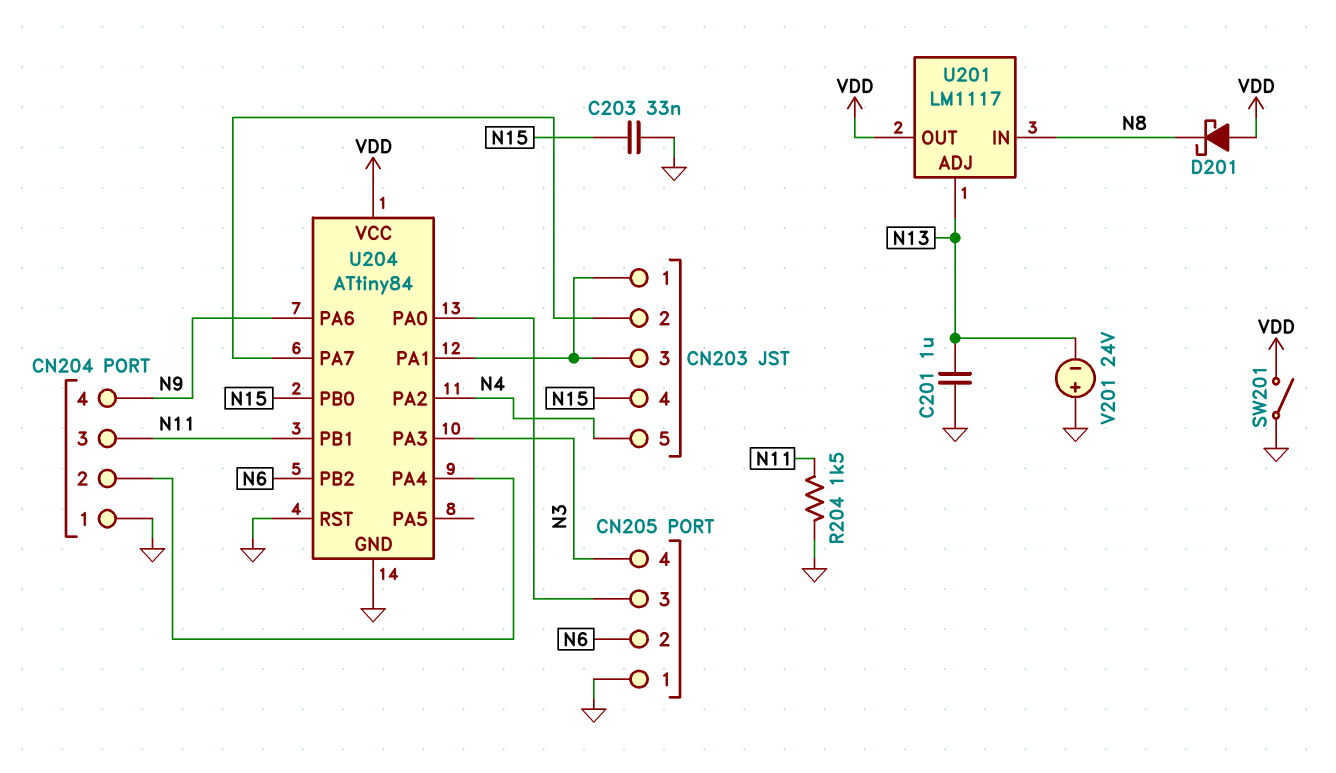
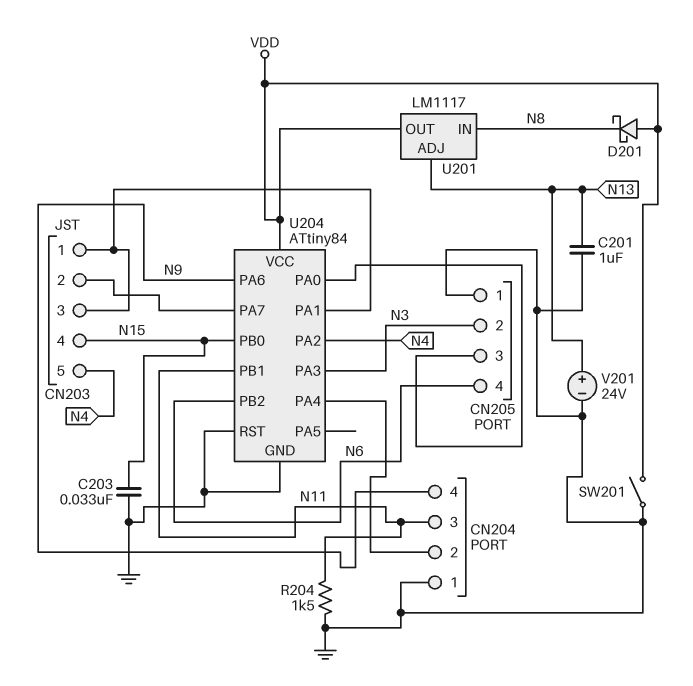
CN205 pin 2: N6 -> N3
CN205 pin 4: N3 -> N6
V201: 24V (plus GND, minus N13) -> 24V (plus N13, minus GND)

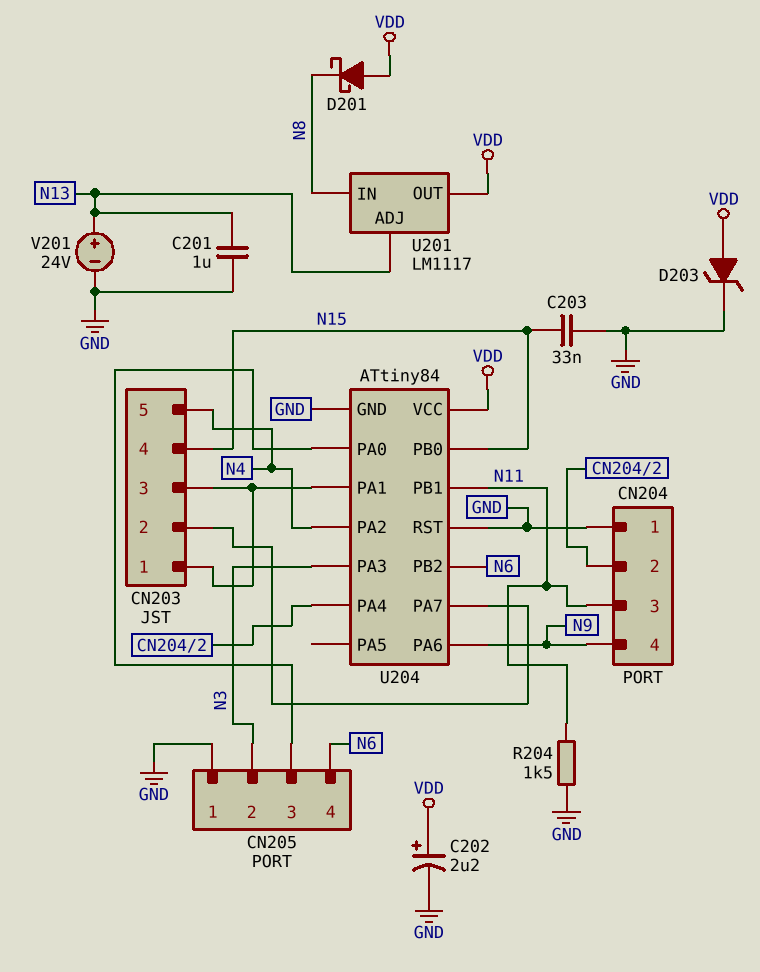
C202: none -> 2.2uF (plus VDD, minus GND)
D203: none -> zener (A VDD, K GND)
SW201: switch (GND, VDD) -> none

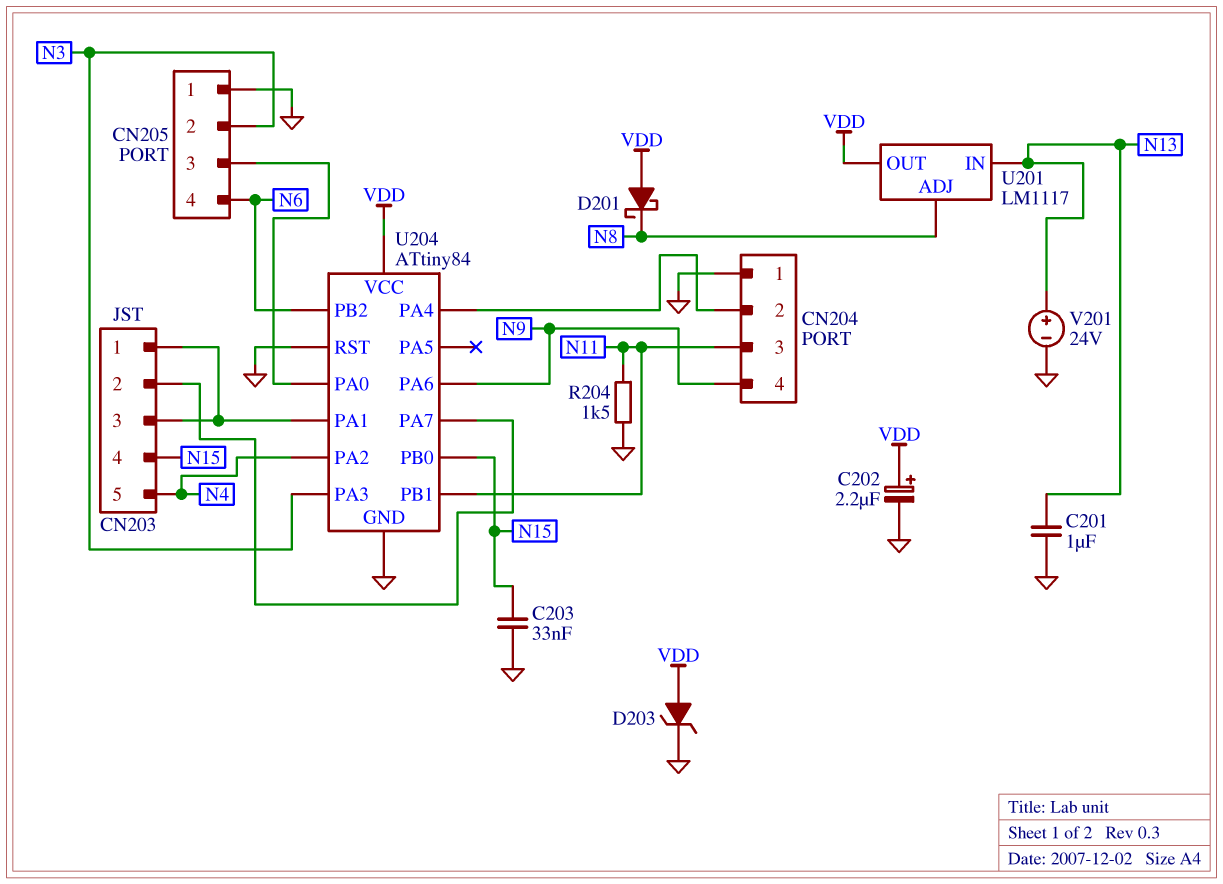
U201 pin ADJ: N13 -> N8
U201 pin IN: N8 -> N13

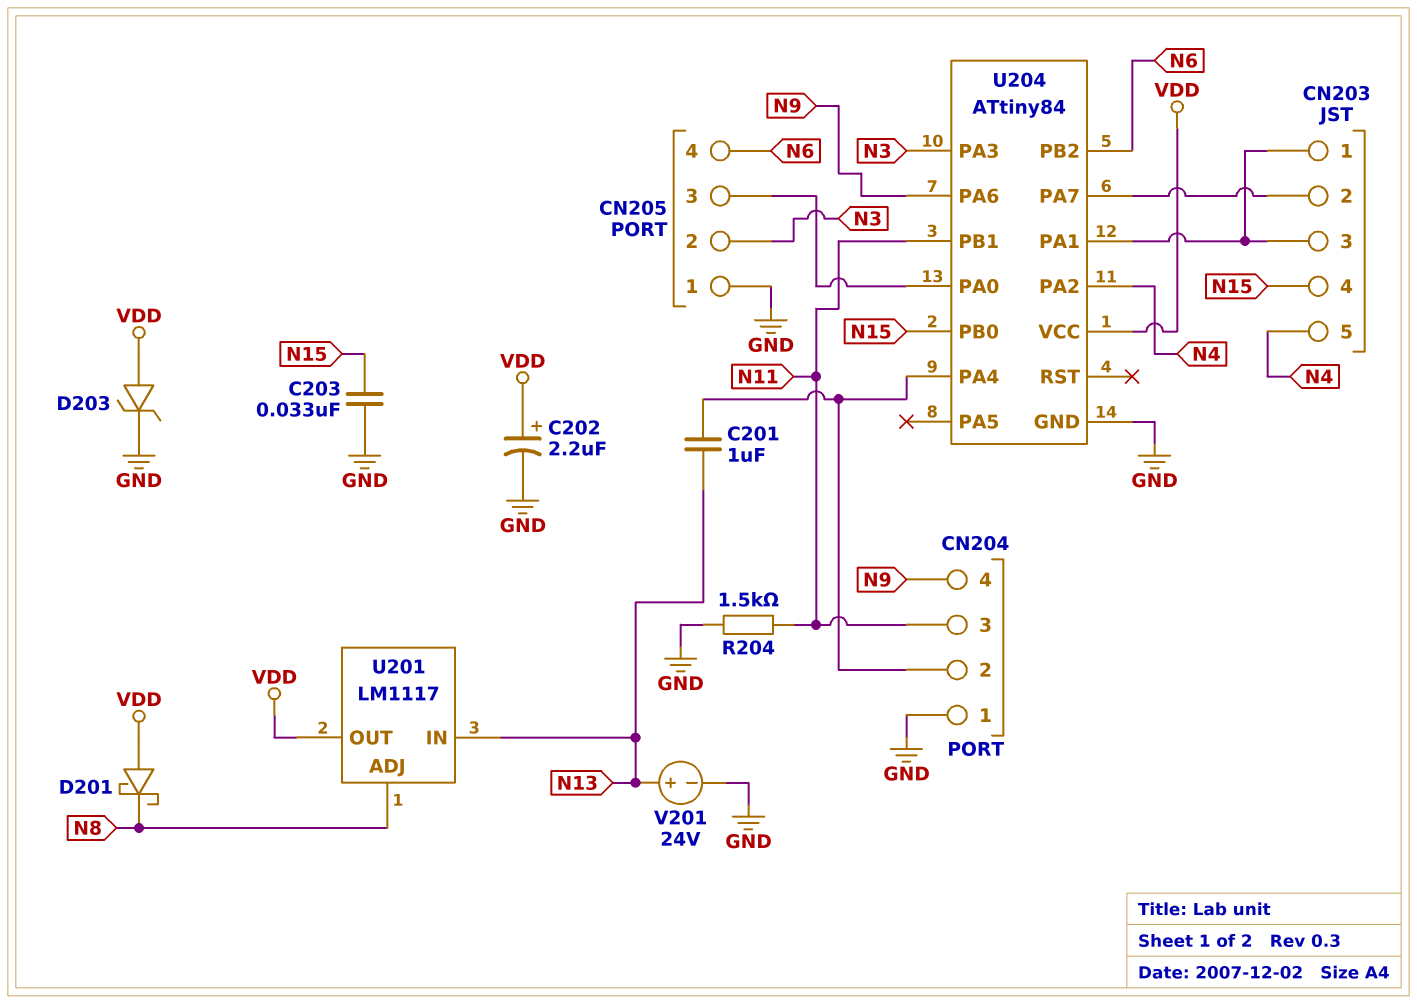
C201: 1uF (GND, N13) -> 1uF (CN204/2, N13)
U204 pin RST: GND -> none

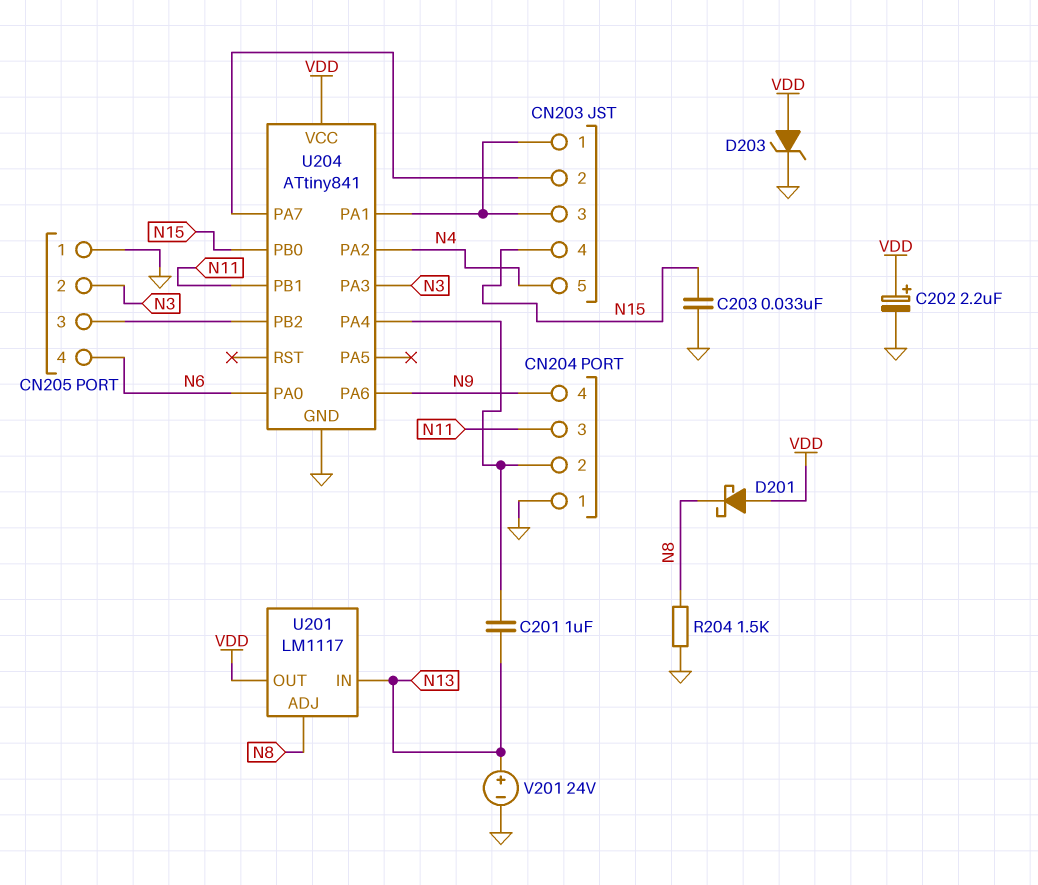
R204: 1.5k (GND, N11) -> 1.5k (GND, N8)
U204: ATtiny84 -> ATtiny841
U204 pin PA0: CN205/3 -> N6
U204 pin PB2: N6 -> CN205/3

